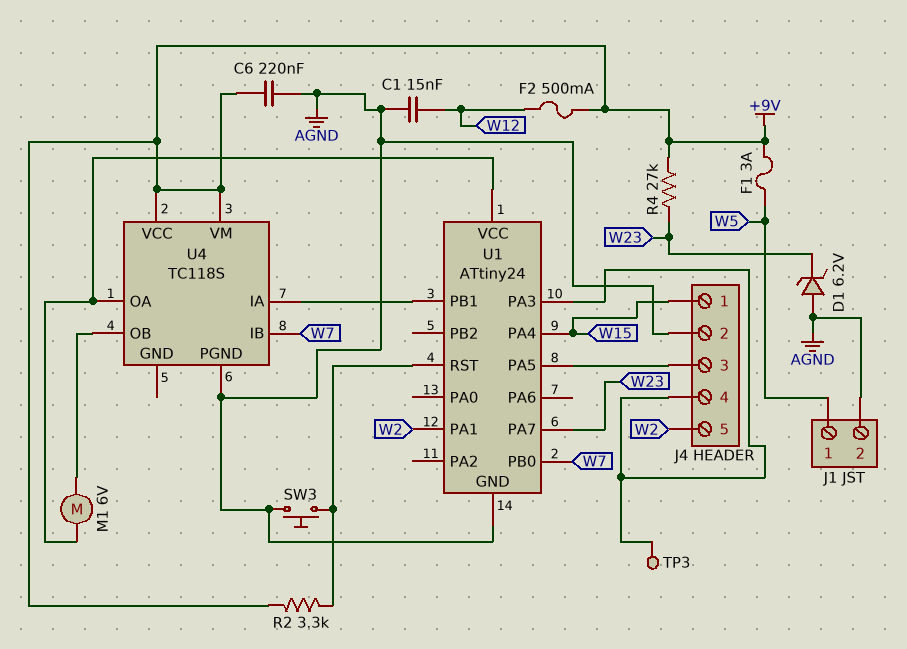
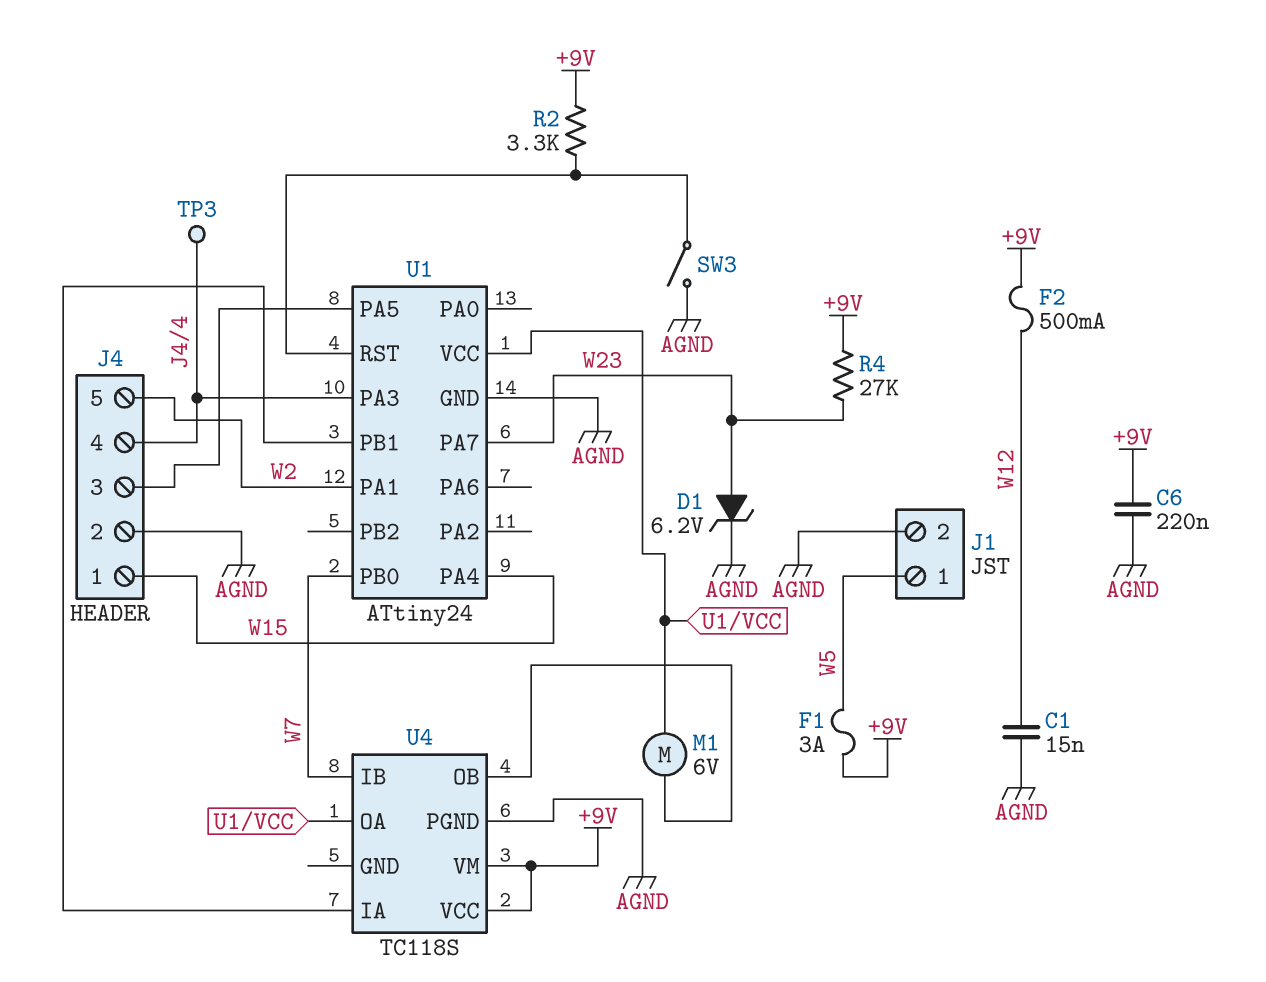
D1: zener 6.2V (A AGND, K W23) -> zener 6.2V (A W23, K AGND)
SW3: button (AGND, U1/RST) -> switch (AGND, U1/RST)

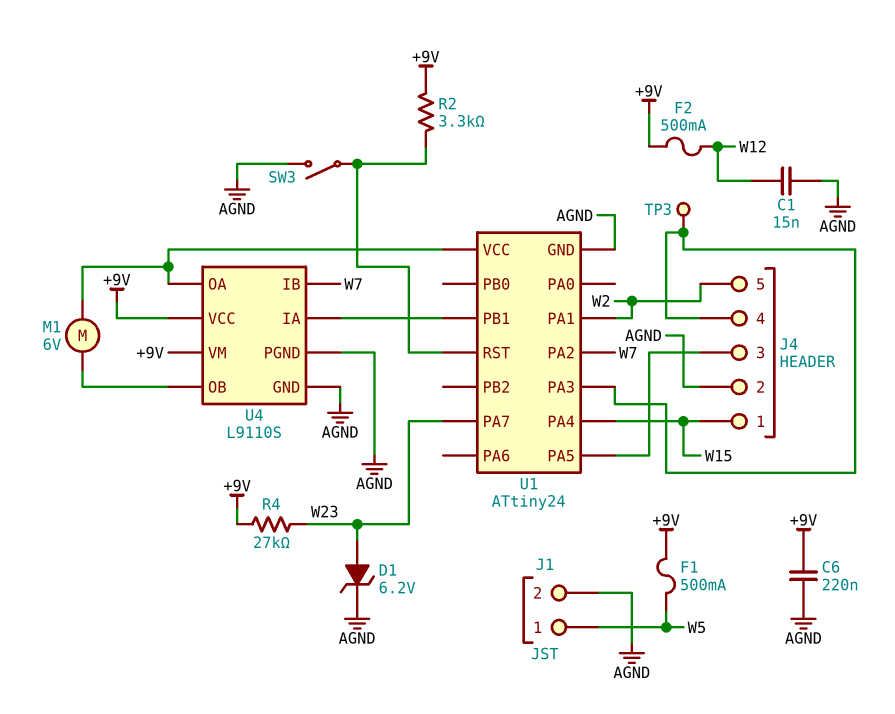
F1: 3A (+9V, W5) -> 500mA (+9V, W5)
U1 pin PA2: none -> W7
U1 pin PB0: W7 -> none
U4: TC118S -> L9110S
U4 pin GND: none -> AGND

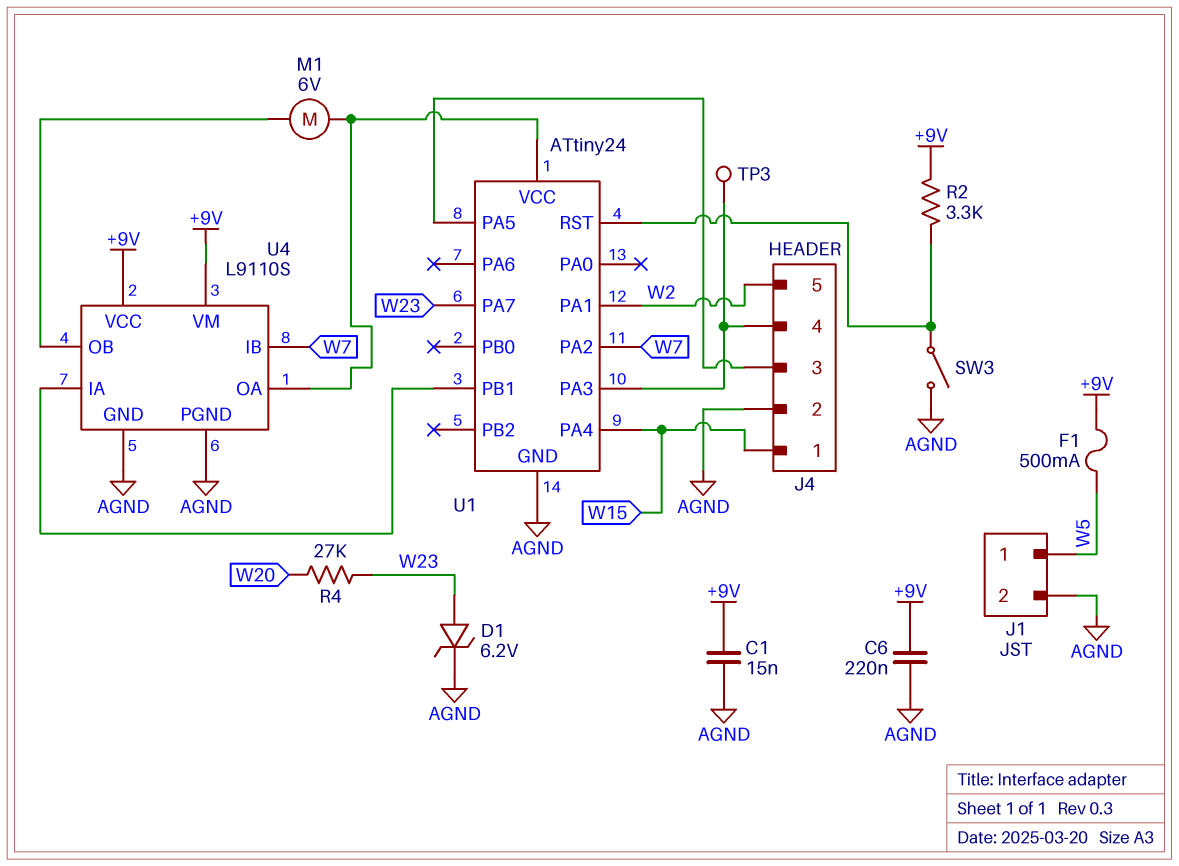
C1: 15nF (AGND, W12) -> 15nF (+9V, AGND)
F2: 500mA (+9V, W12) -> none
R4: 27k (+9V, W23) -> 27k (W20, W23)

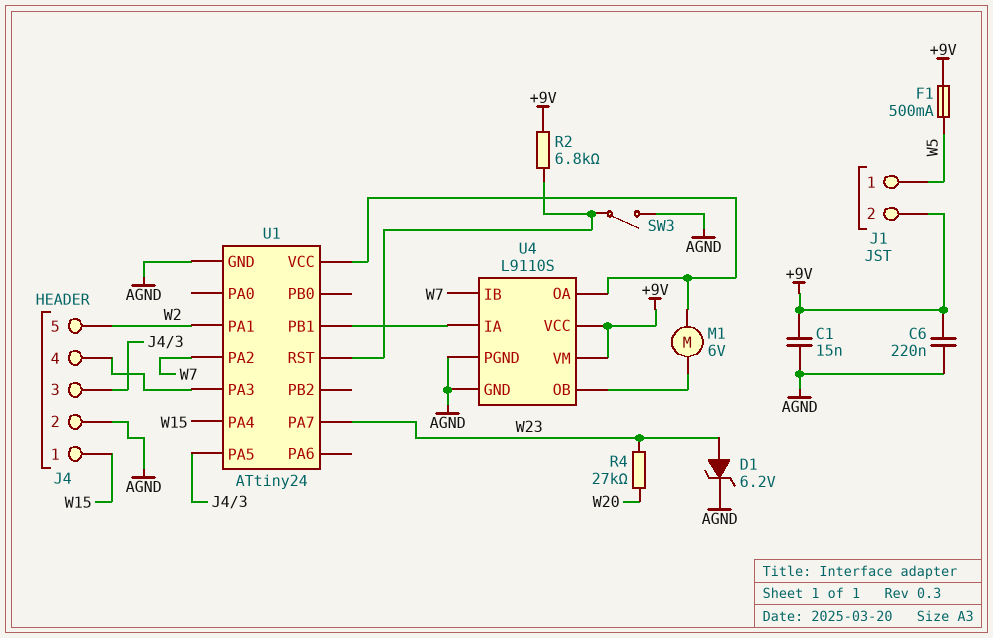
J1 pin 2: AGND -> +9V
R2: 3.3k (+9V, U1/RST) -> 6.8k (+9V, U1/RST)
TP3: test point (J4/4) -> none

